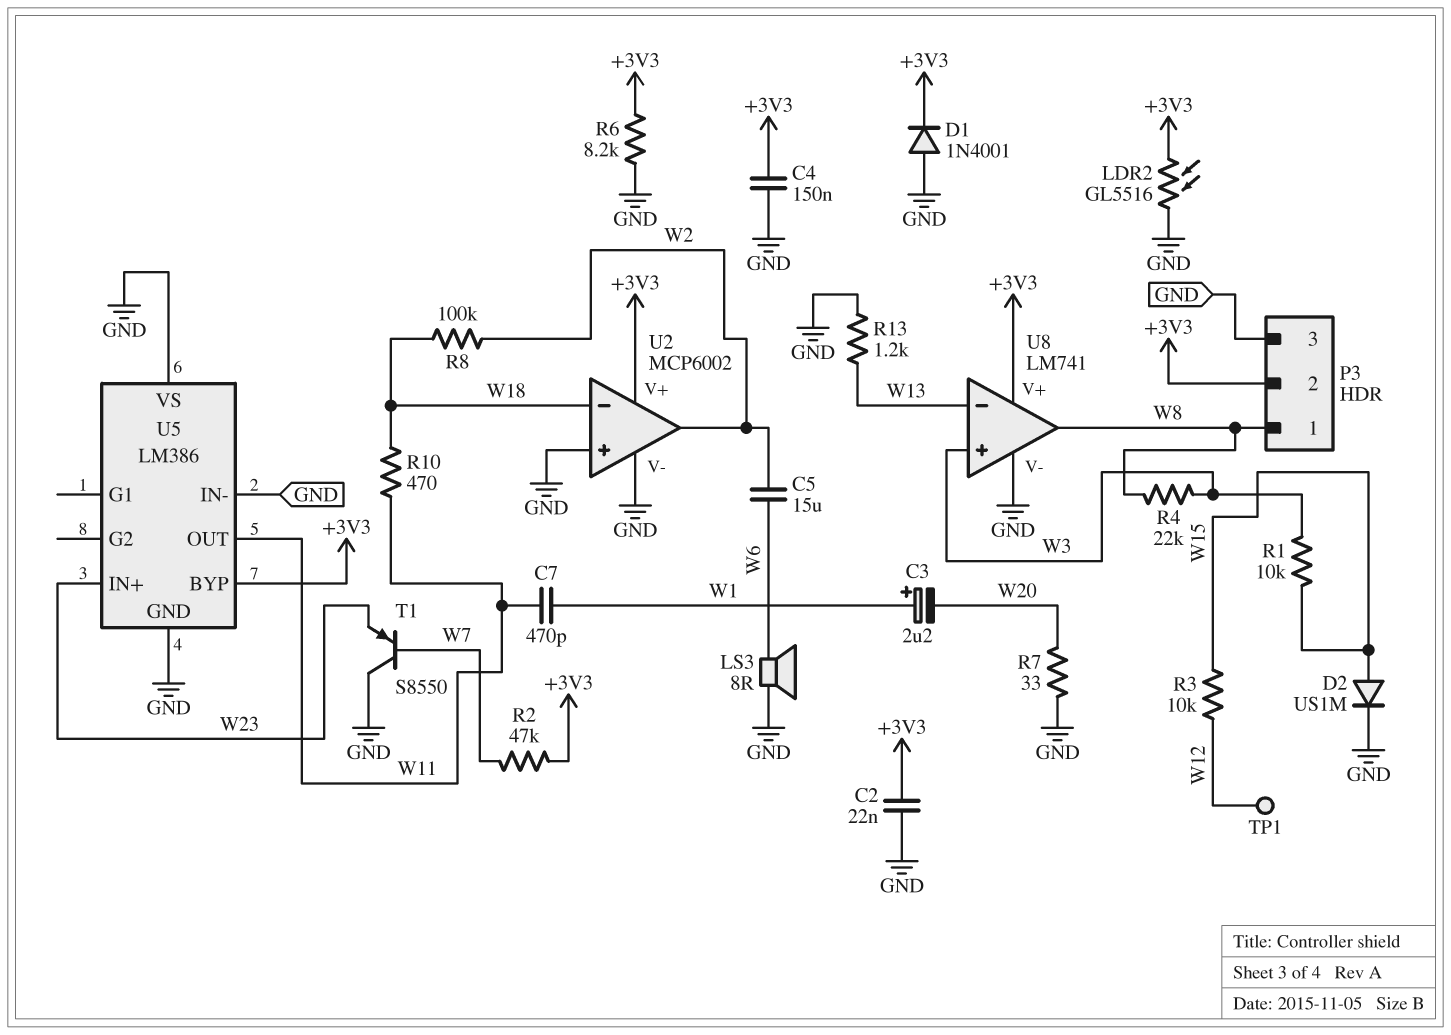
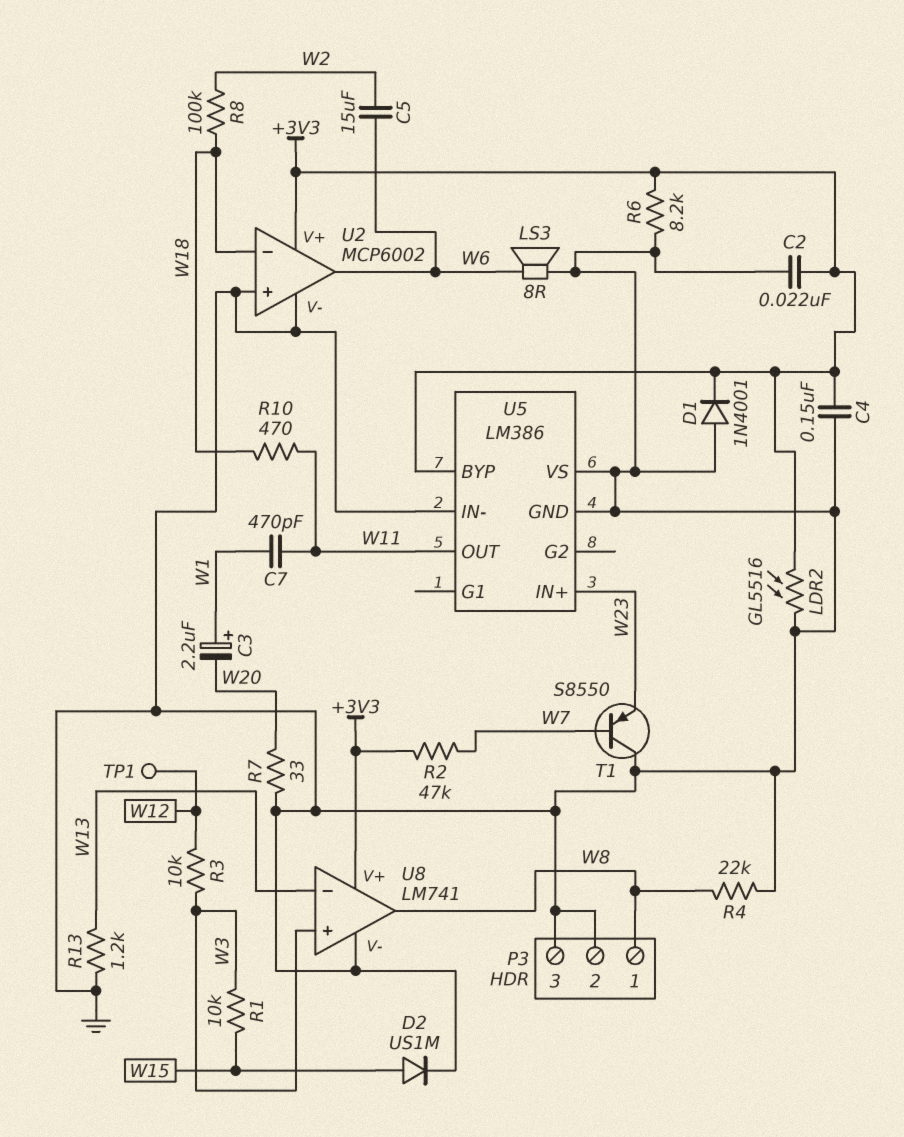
P3 pin 2: +3V3 -> GND
R3: 10k (W12, W15) -> 10k (W3, W12)
R4: 22k (W3, W8) -> 22k (GND, W8)
U2 pin out: W2 -> W6

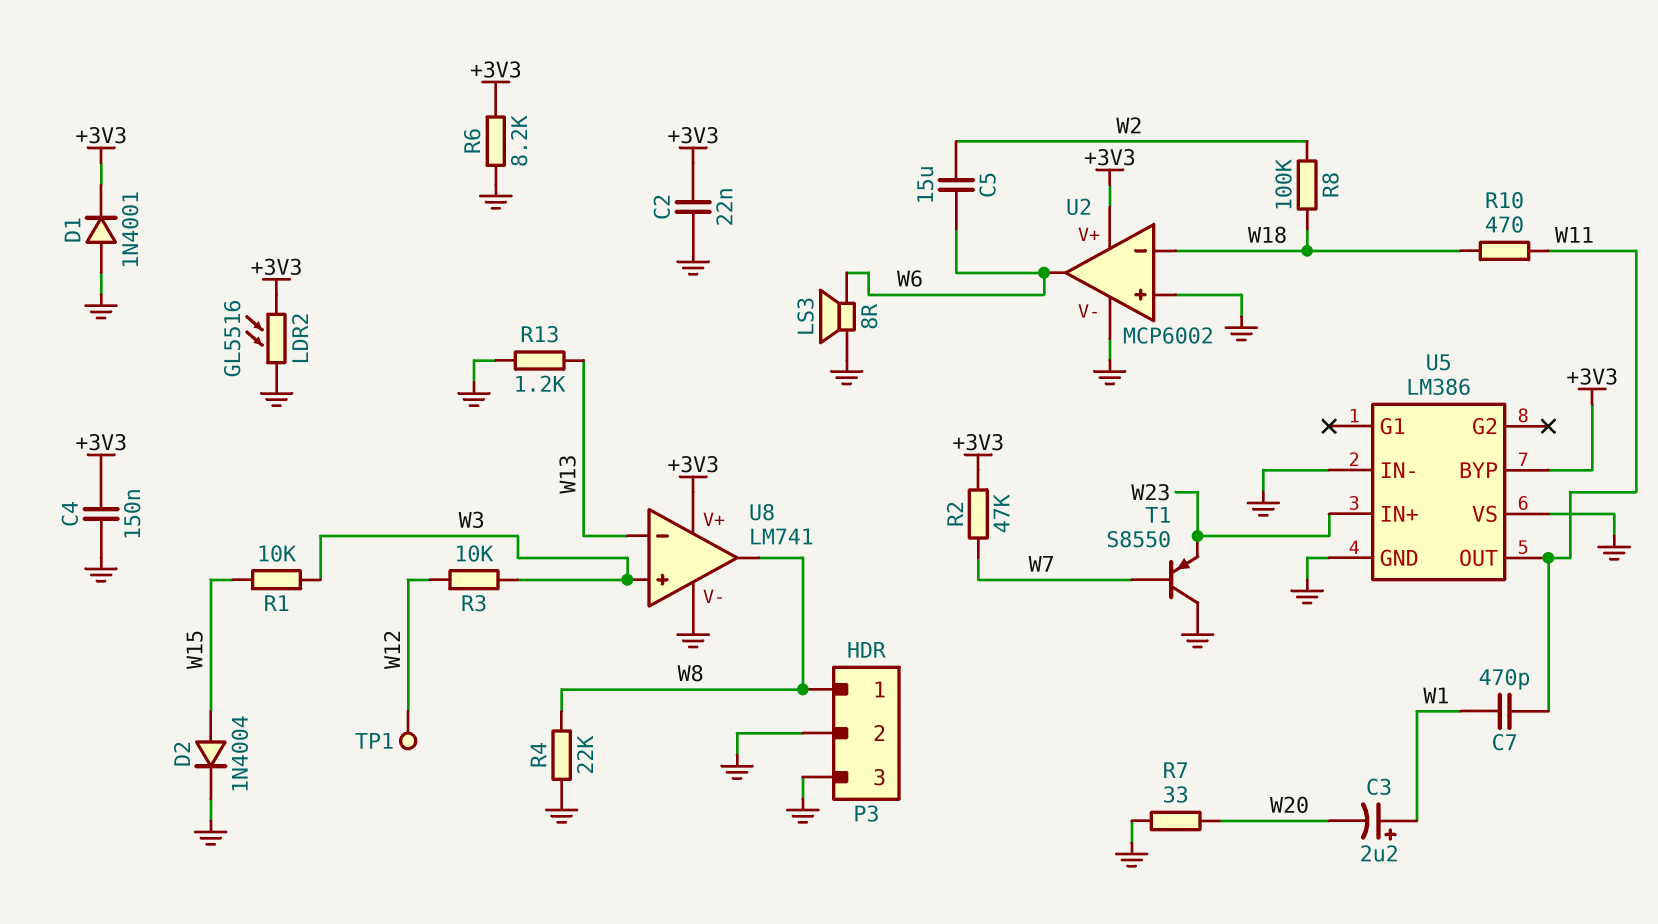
D2: diode US1M (A W15, K GND) -> diode 1N4004 (A W15, K GND)

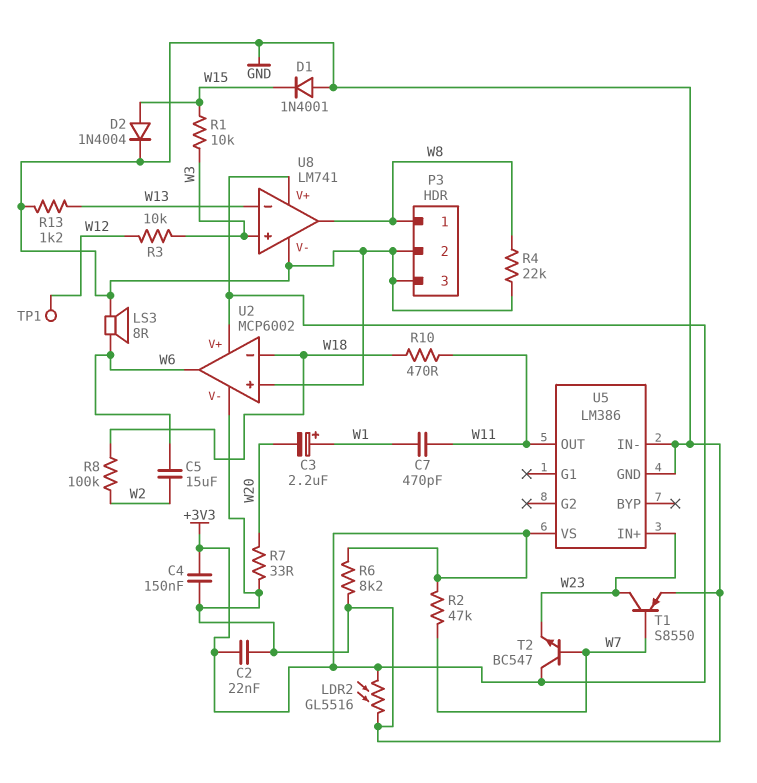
D1: diode 1N4001 (A GND, K +3V3) -> diode 1N4001 (A GND, K W15)
T1: PNP S8550 (B W7, C GND, E W23) -> PNP S8550 (B W7, C W23, E GND)
T2: none -> NPN BC547 (B W7, C +3V3, E W23)
U5 pin BYP: +3V3 -> none
U5 pin VS: GND -> +3V3

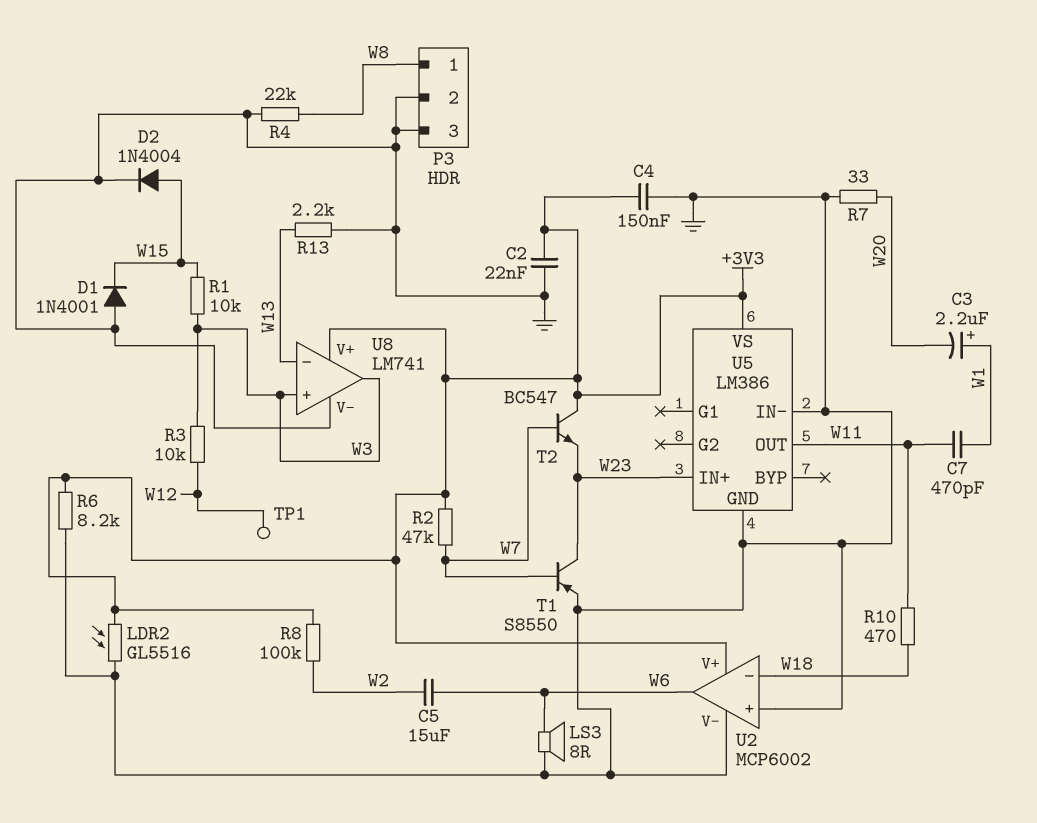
R8: 100k (W2, W18) -> 100k (+3V3, W2)
R13: 1.2k (GND, W13) -> 2.2k (GND, W13)
U8 pin out: W8 -> W3

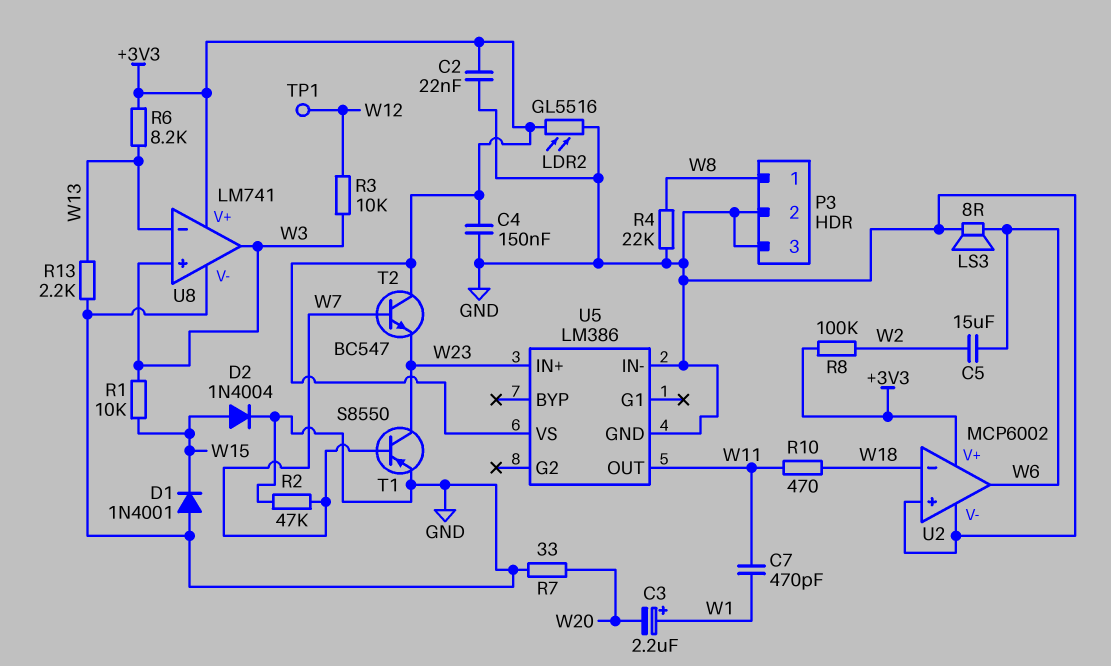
R2: 47k (+3V3, W7) -> 47k (GND, W7)
R6: 8.2k (+3V3, GND) -> 8.2k (+3V3, W13)

